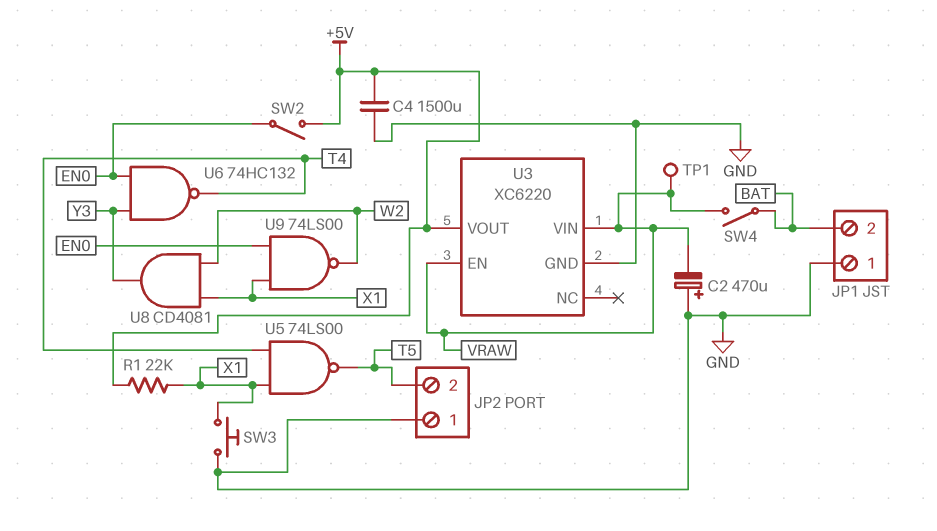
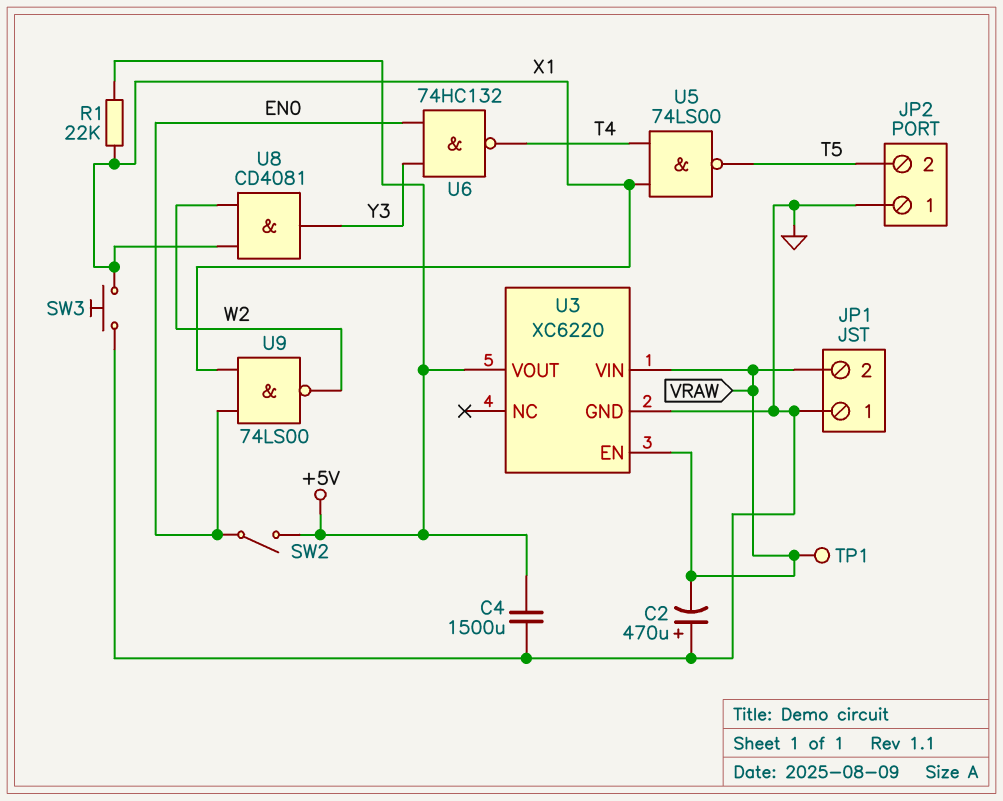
JP1 pin 2: BAT -> VRAW
SW4: switch (BAT, VRAW) -> none

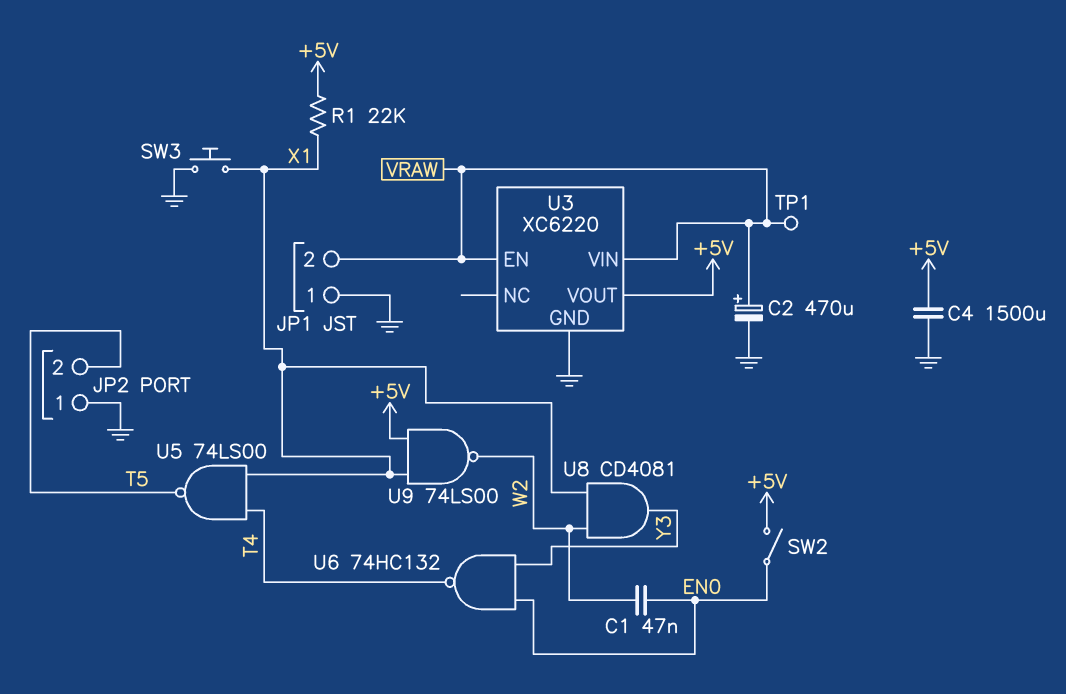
C1: none -> 47nF (EN0, W2)
C2: 470uF (plus GND, minus VRAW) -> 470uF (plus VRAW, minus GND)
U9: NAND 74LS00 (in EN0, in X1, out W2) -> NAND 74LS00 (in +5V, in X1, out W2)

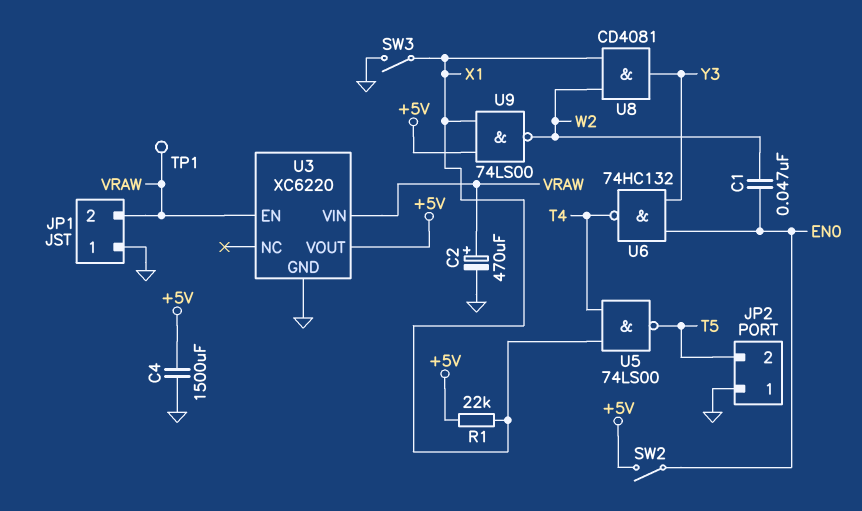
SW3: button (GND, X1) -> switch (GND, X1)

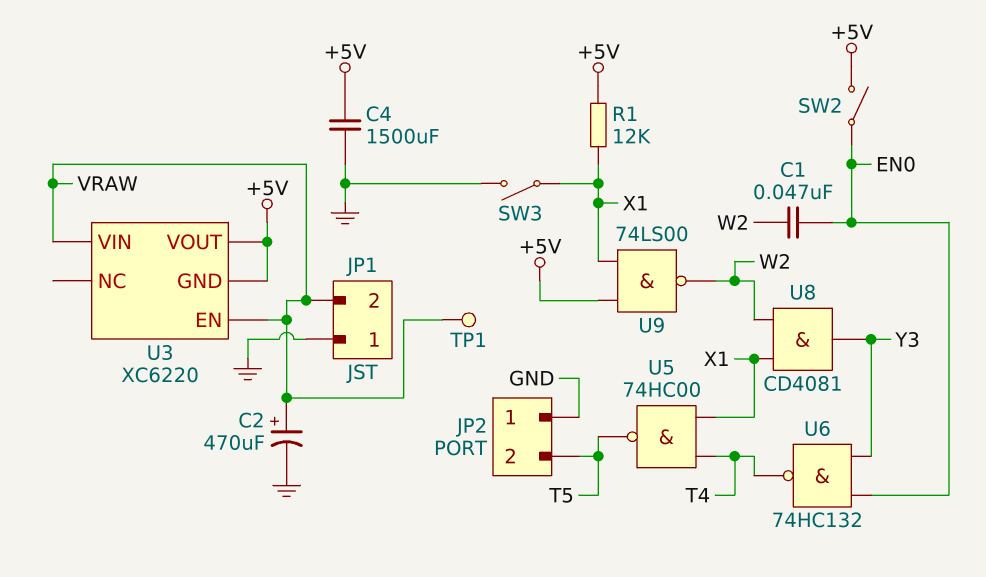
R1: 22k (+5V, X1) -> 12k (+5V, X1)
U3 pin GND: GND -> +5V
U5: NAND 74LS00 (in T4, in X1, out T5) -> NAND 74HC00 (in T4, in X1, out T5)

